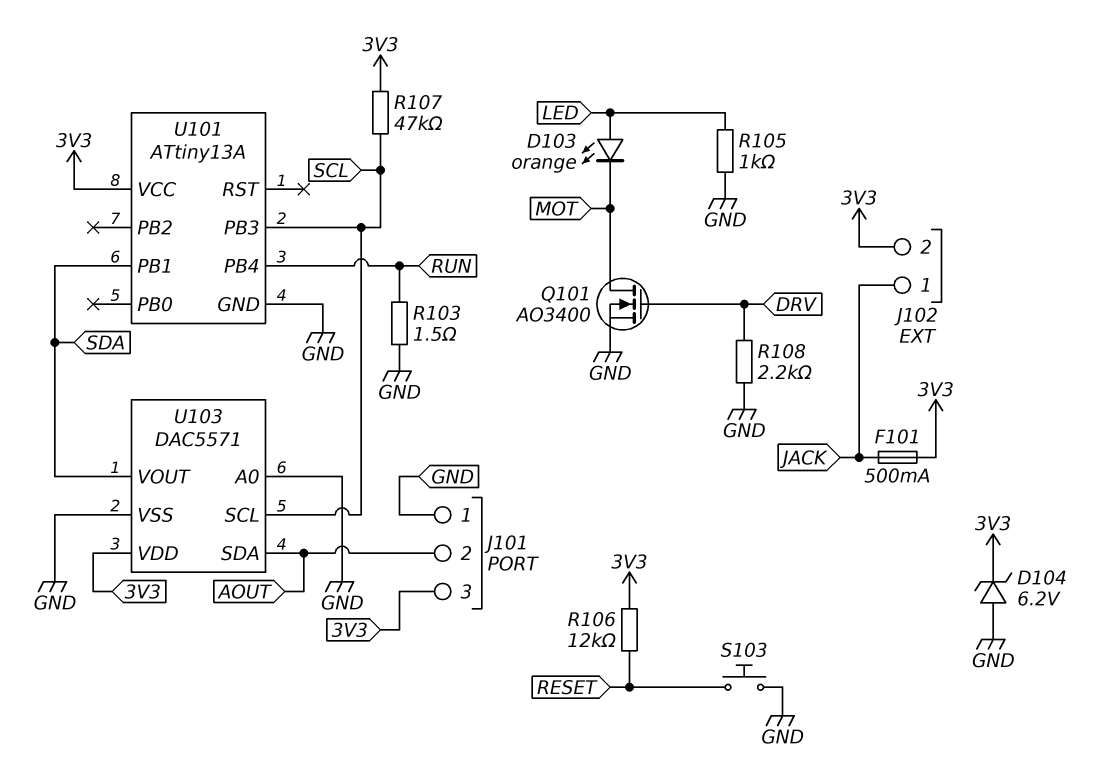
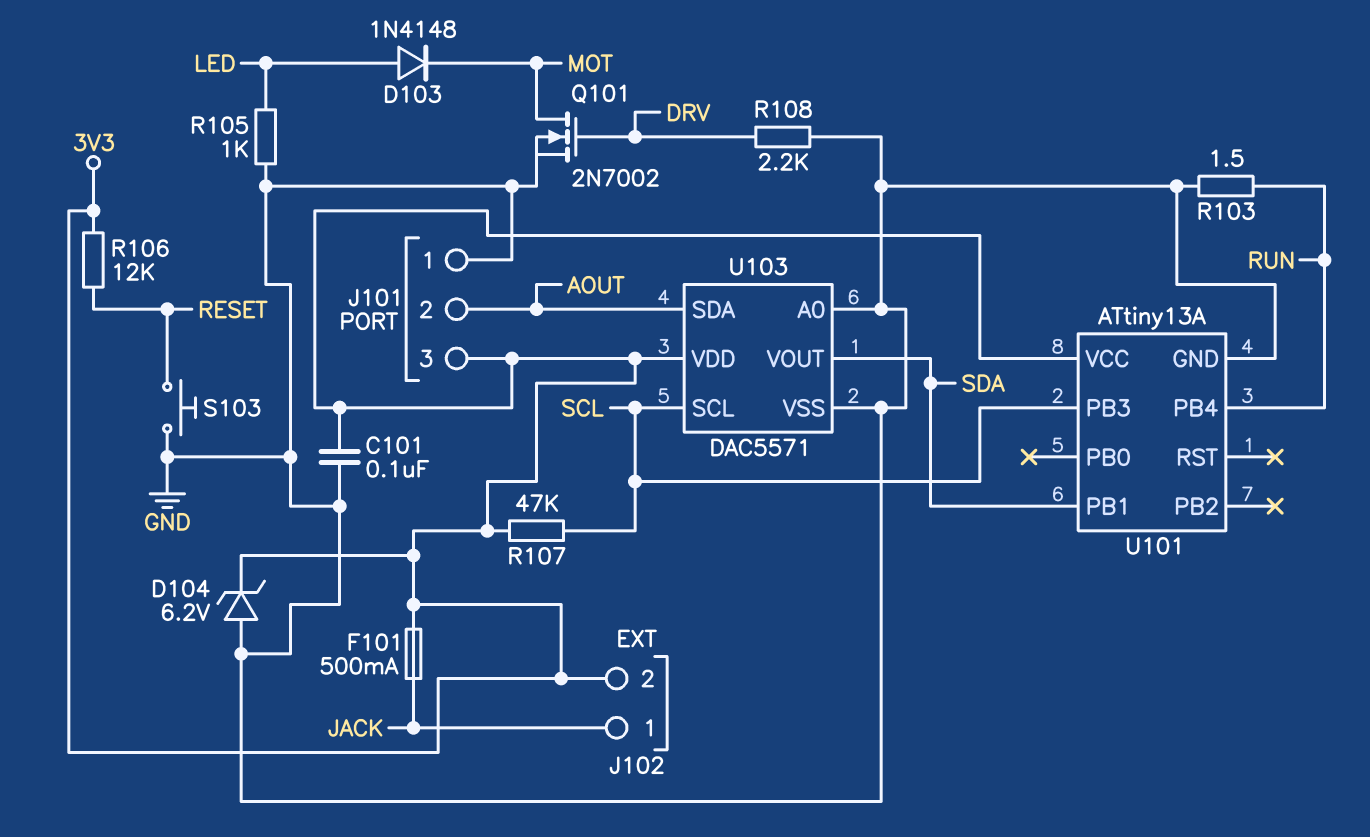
C101: none -> 100nF (3V3, GND)
D103: LED orange (A LED, K MOT) -> diode 1N4148 (A LED, K MOT)
Q101: NMOS AO3400 (G DRV, D MOT, S GND) -> NMOS 2N7002 (G DRV, D MOT, S GND)

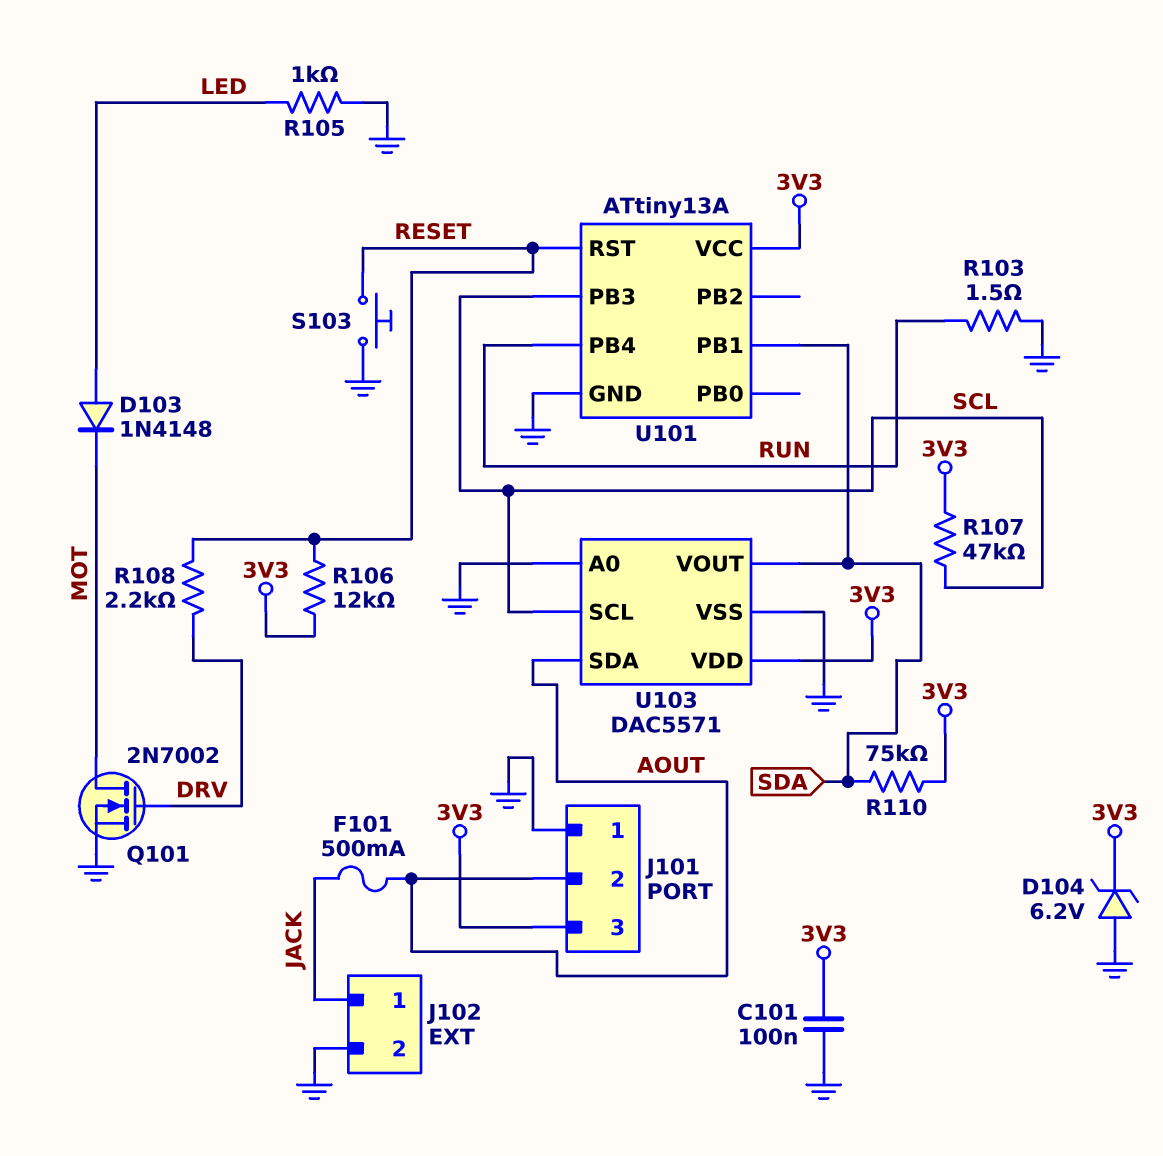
F101: 500mA (3V3, JACK) -> 500mA (AOUT, JACK)
J102 pin 2: 3V3 -> GND
R108: 2.2k (DRV, GND) -> 2.2k (DRV, RESET)
R110: none -> 75k (3V3, SDA)
U101 pin RST: none -> RESET

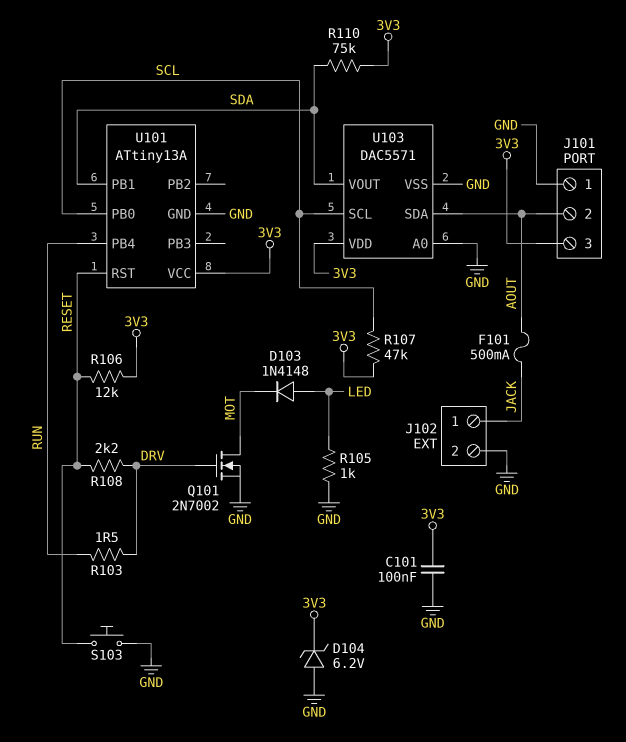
R103: 1.5 (GND, RUN) -> 1.5 (DRV, RUN)
U101 pin PB0: none -> SCL
U101 pin PB3: SCL -> none

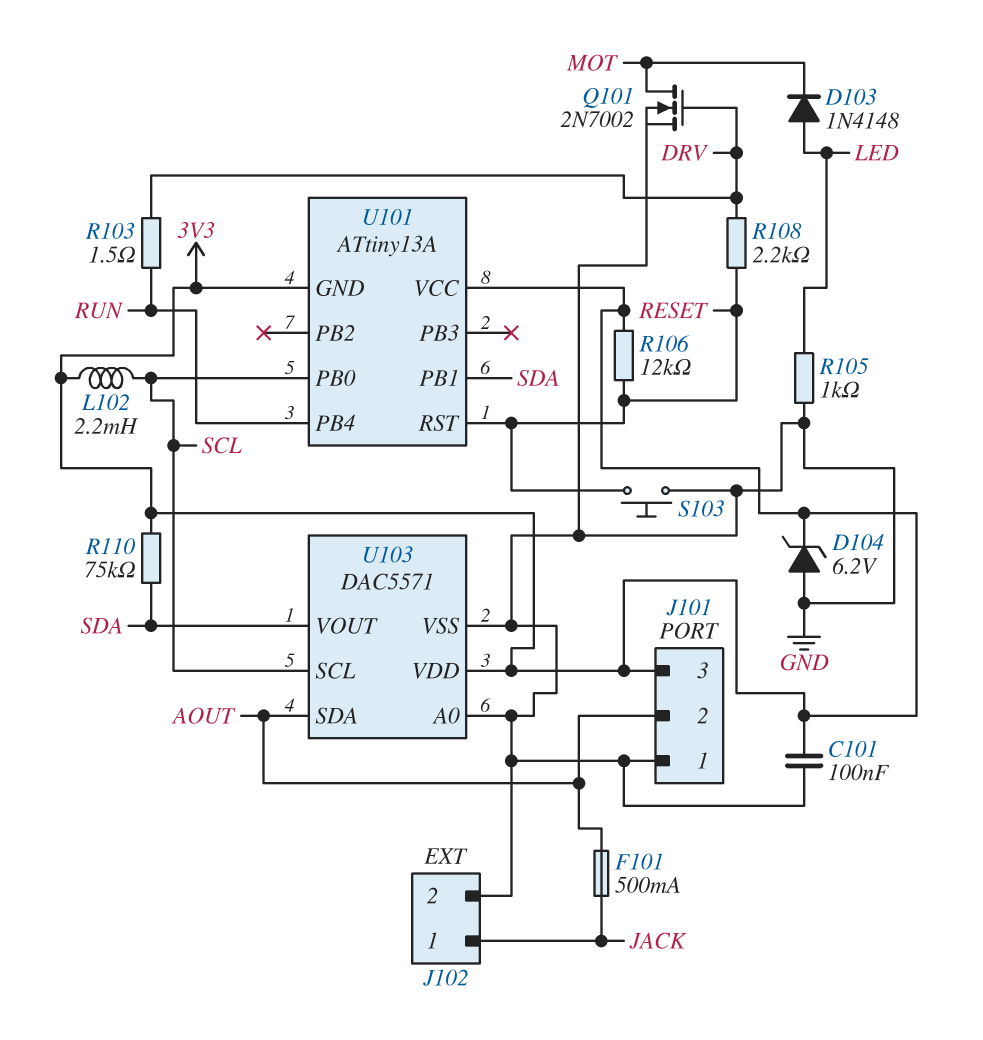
L102: none -> 2.2mH (3V3, SCL)
R107: 47k (3V3, SCL) -> none
U101 pin GND: GND -> 3V3

